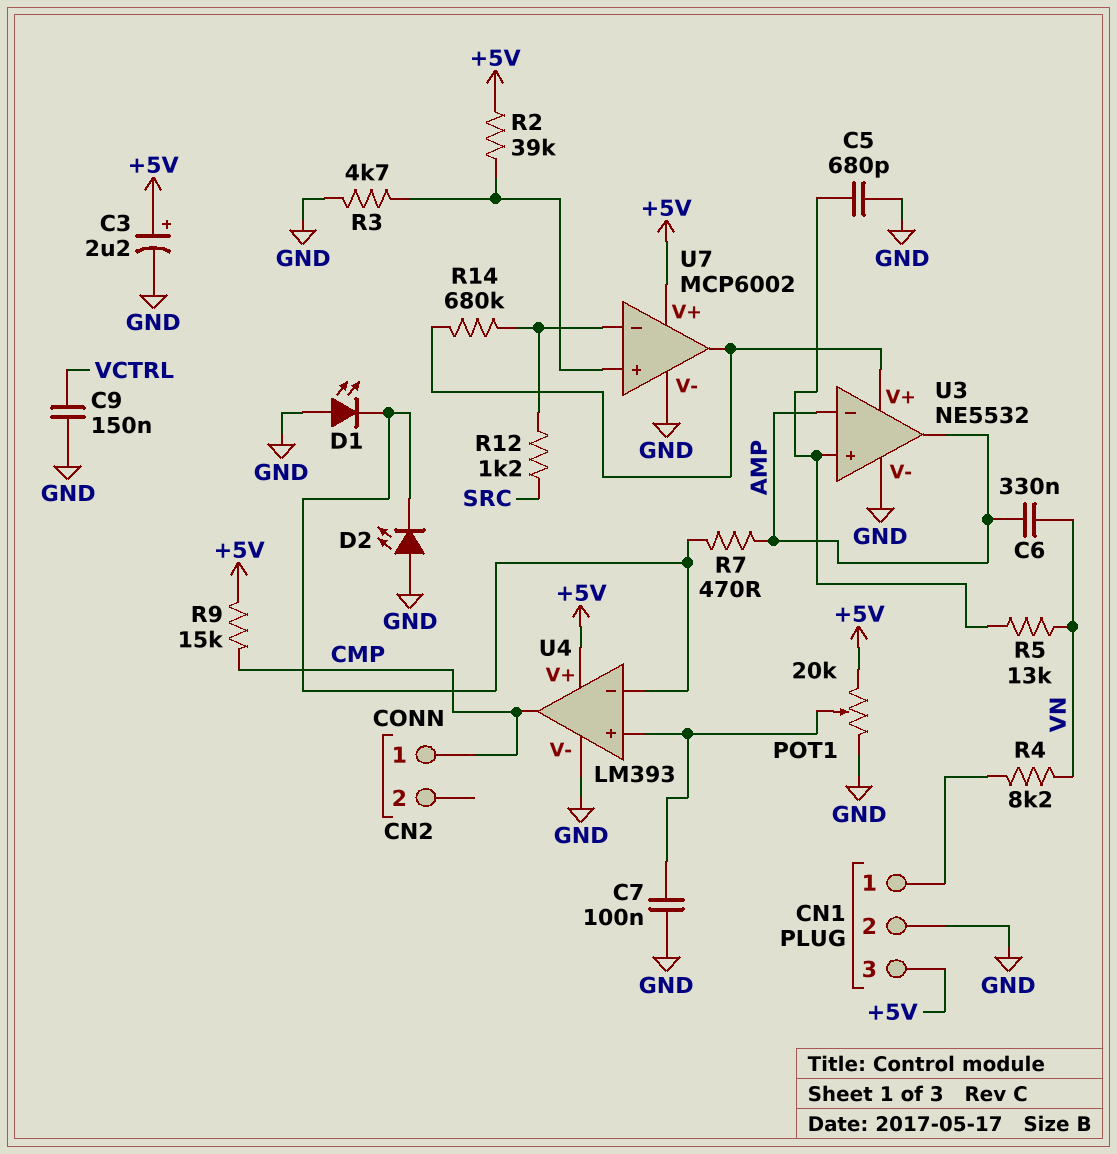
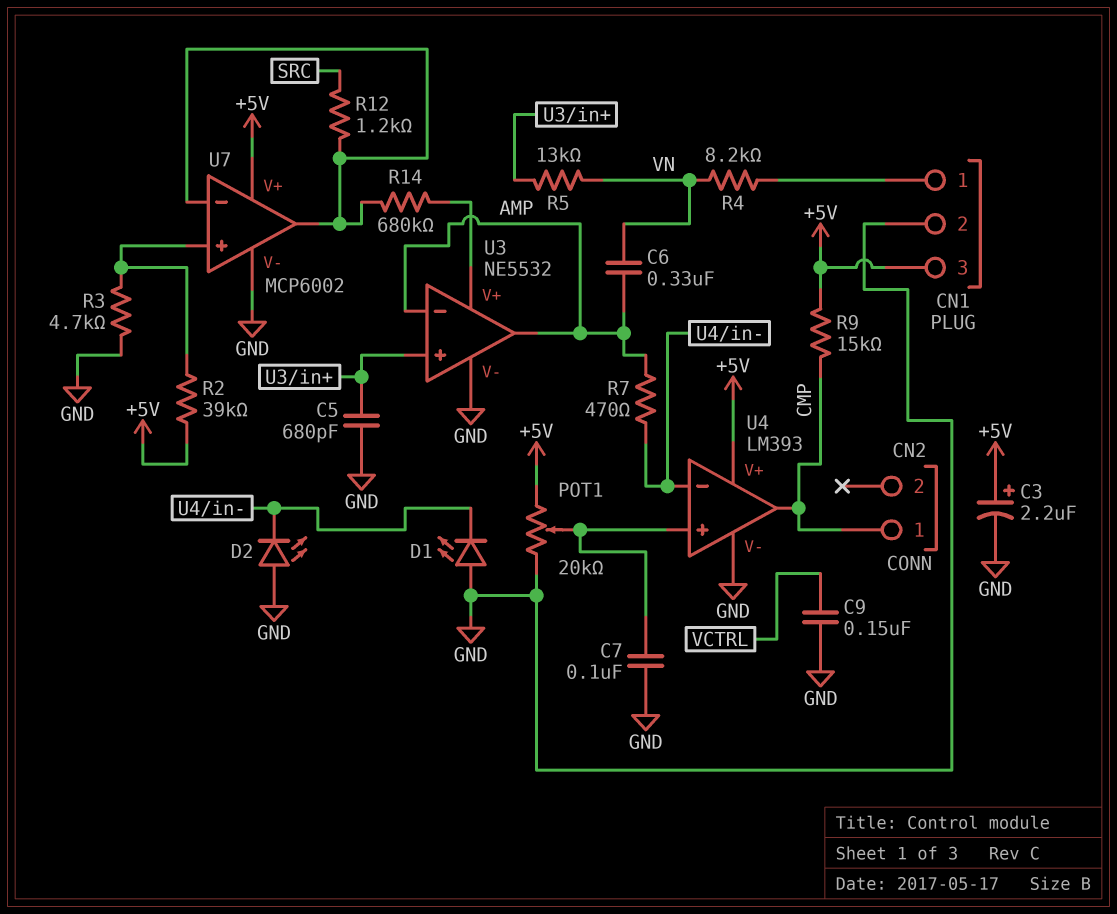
U7 pin out: U3/V+ -> U7/in-

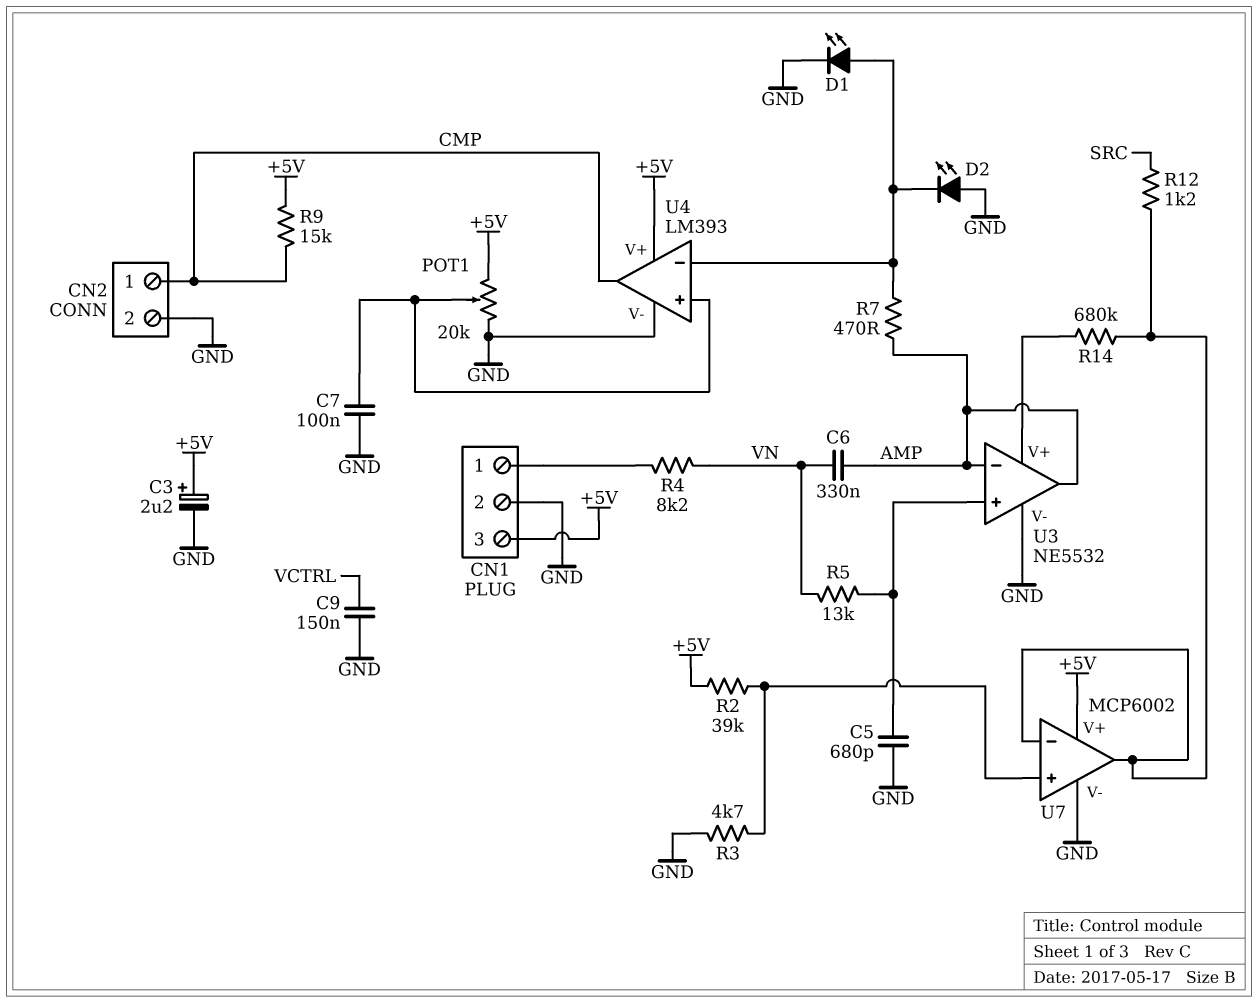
CN2 pin 2: none -> GND
D1: LED (A GND, K U4/in-) -> LED (A U4/in-, K GND)

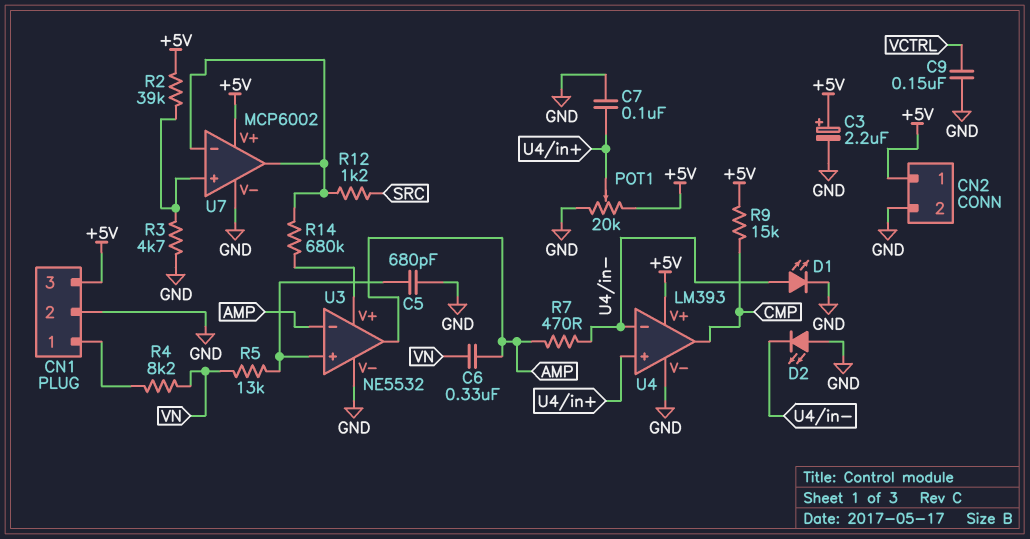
CN2 pin 1: CMP -> +5V

